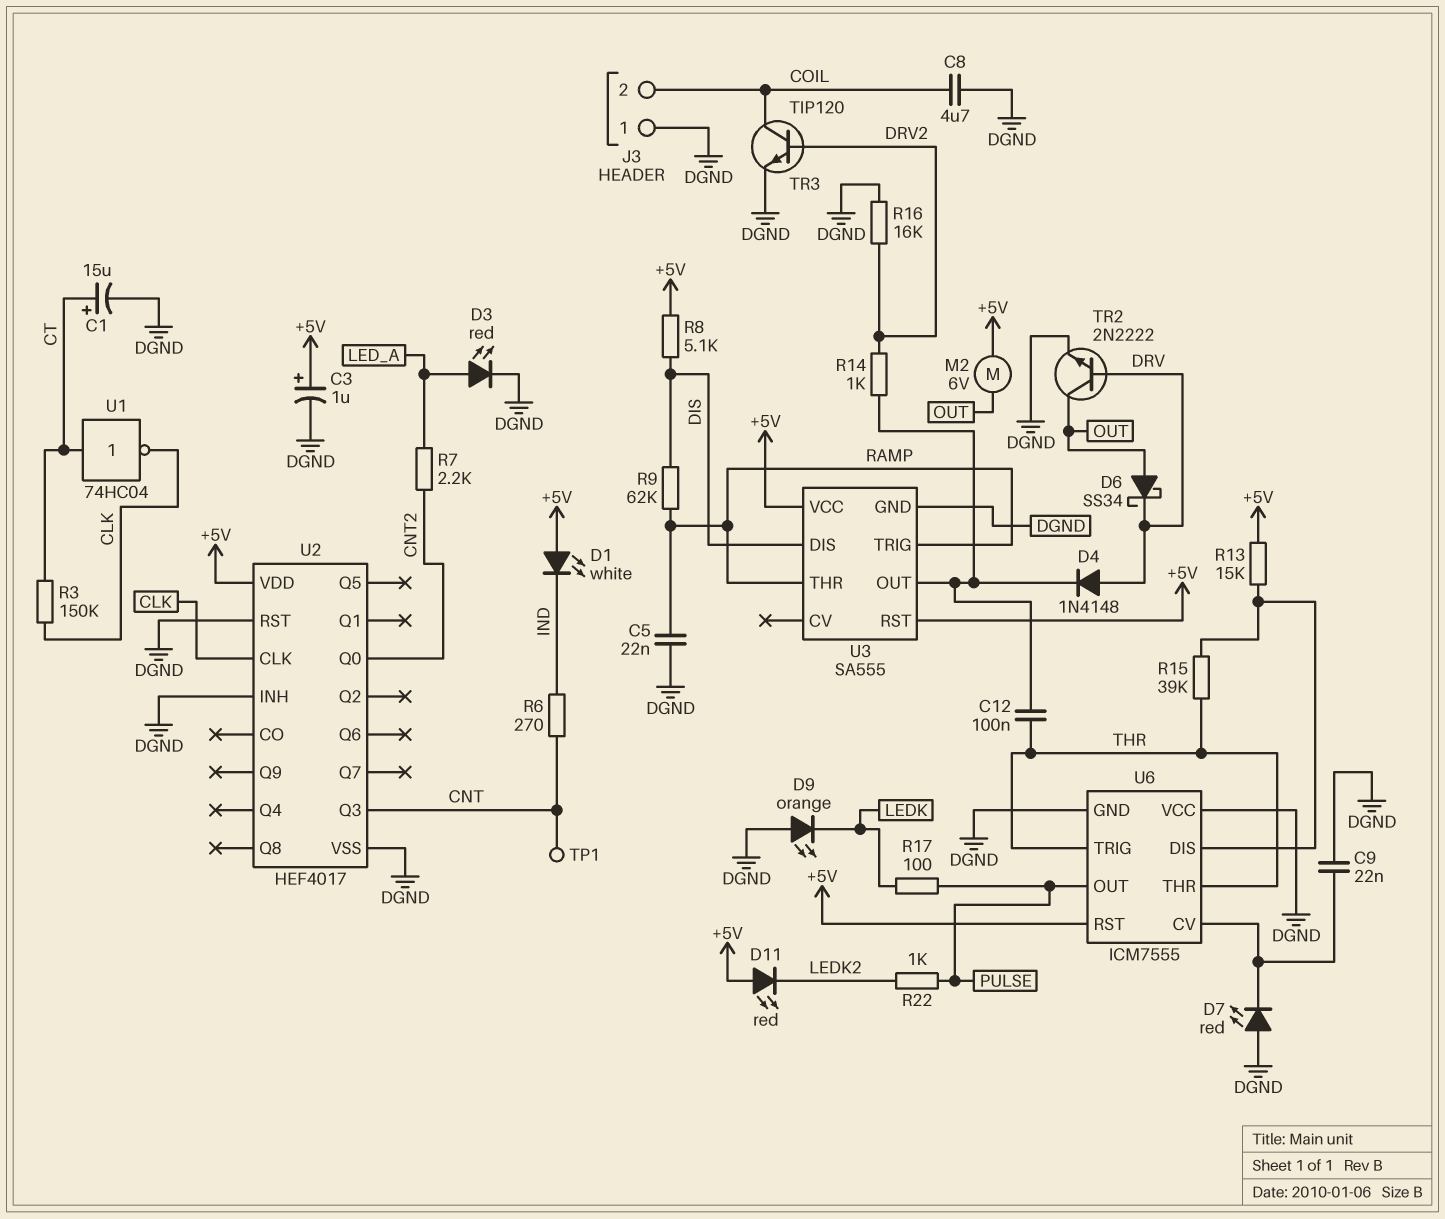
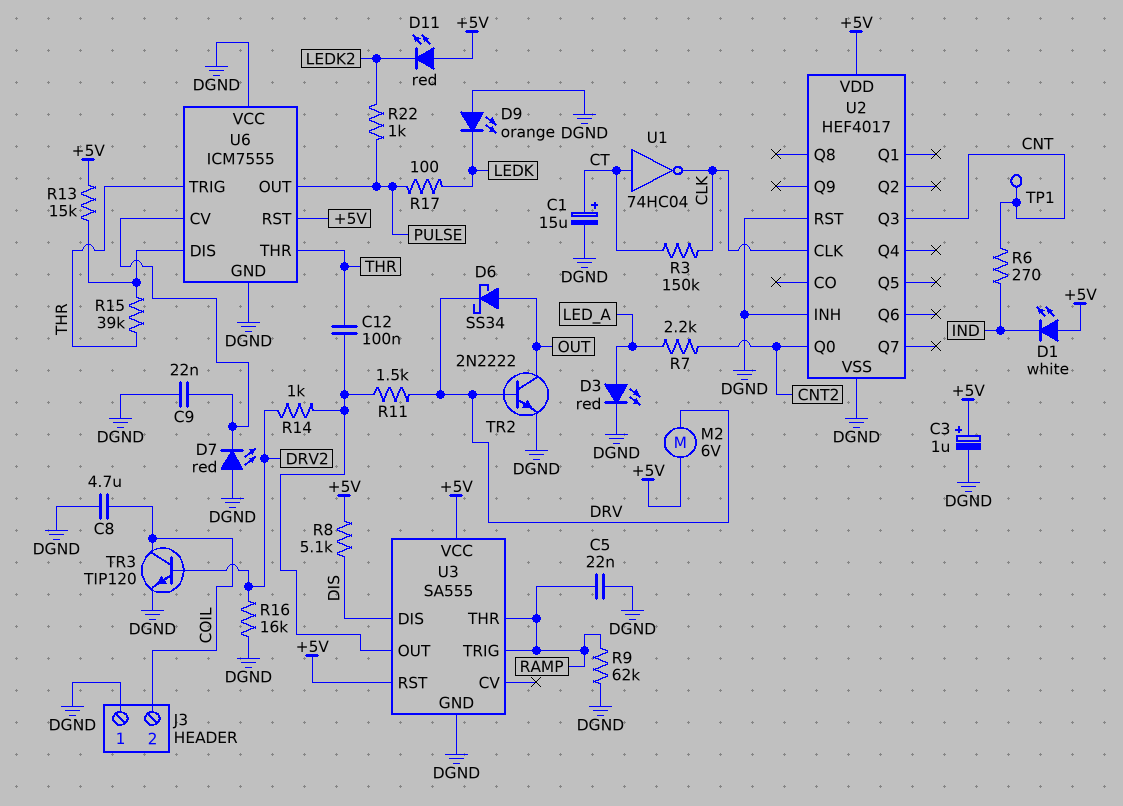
D4: diode 1N4148 (A DRV, K U3/OUT) -> none
M2: motor 6V (+5V, OUT) -> motor 6V (+5V, DRV)
R9: 62k (DIS, RAMP) -> 62k (DGND, RAMP)
R11: none -> 1.5k (DRV, U3/OUT)

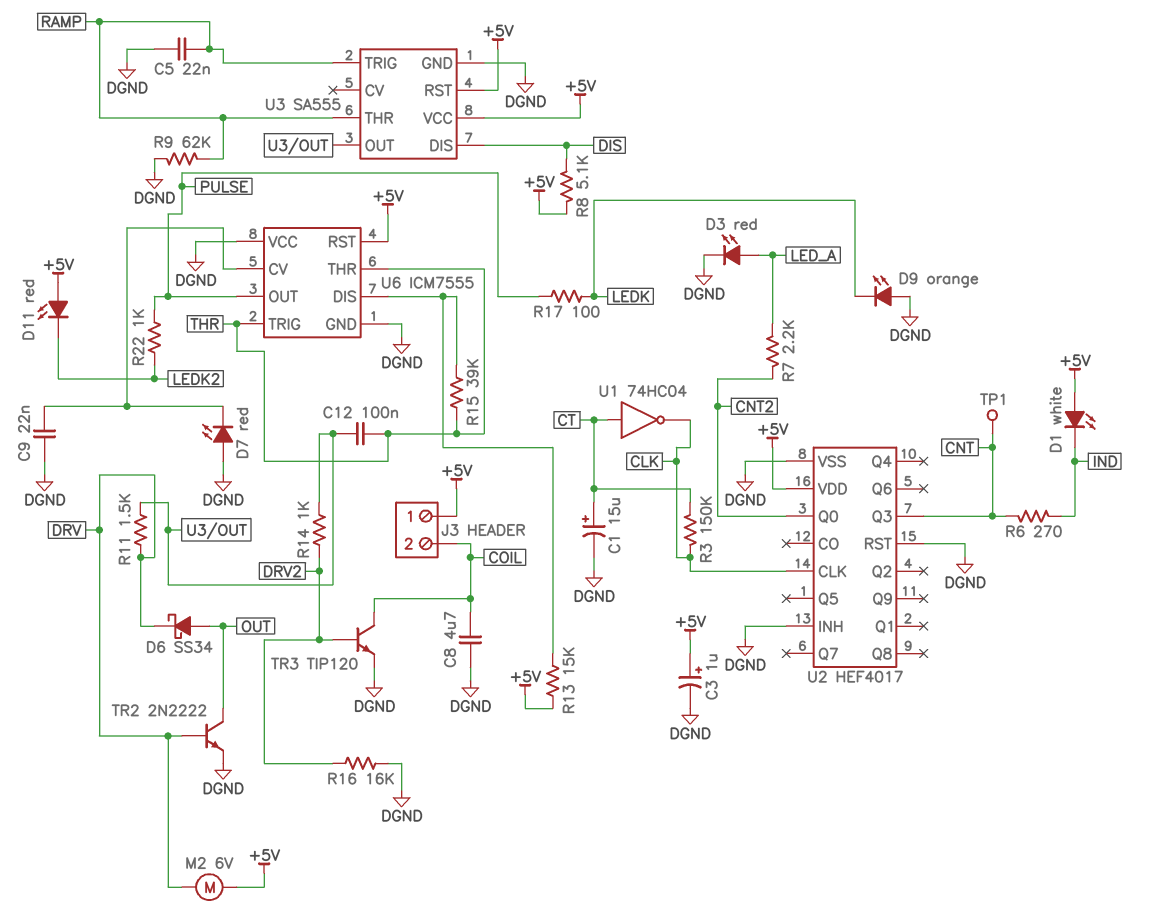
J3 pin 1: DGND -> +5V

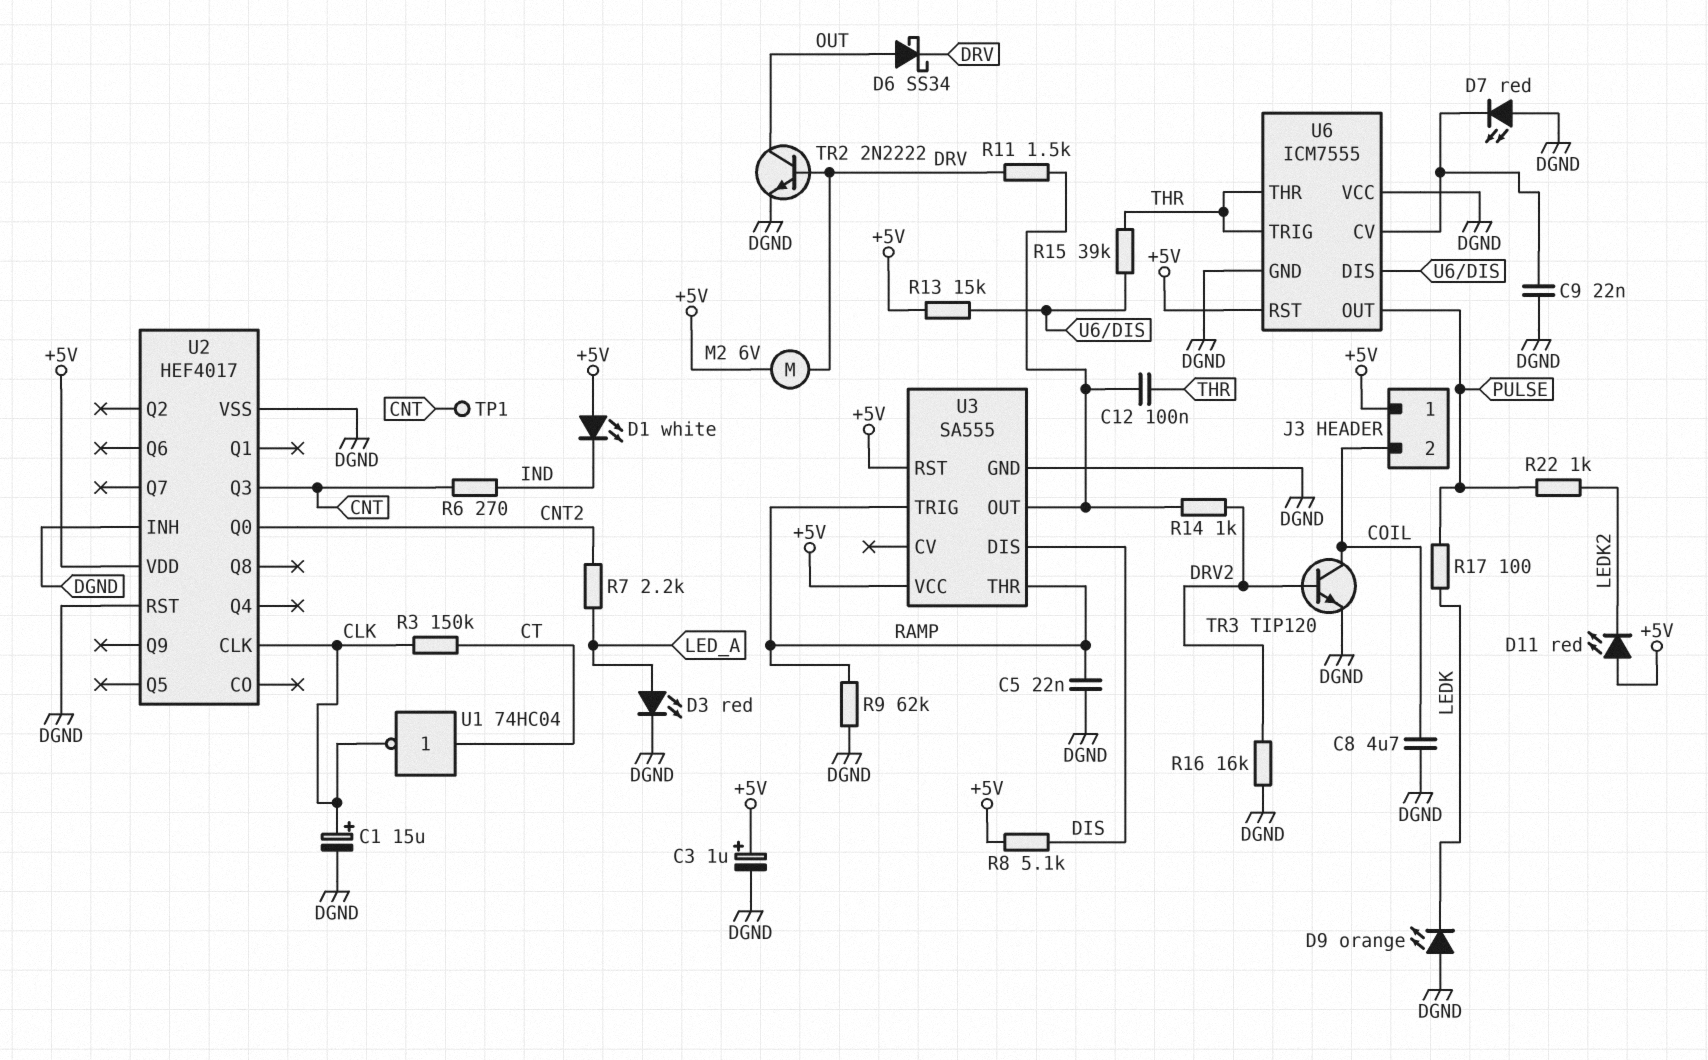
C1: 15uF (plus CT, minus DGND) -> 15uF (plus CLK, minus DGND)

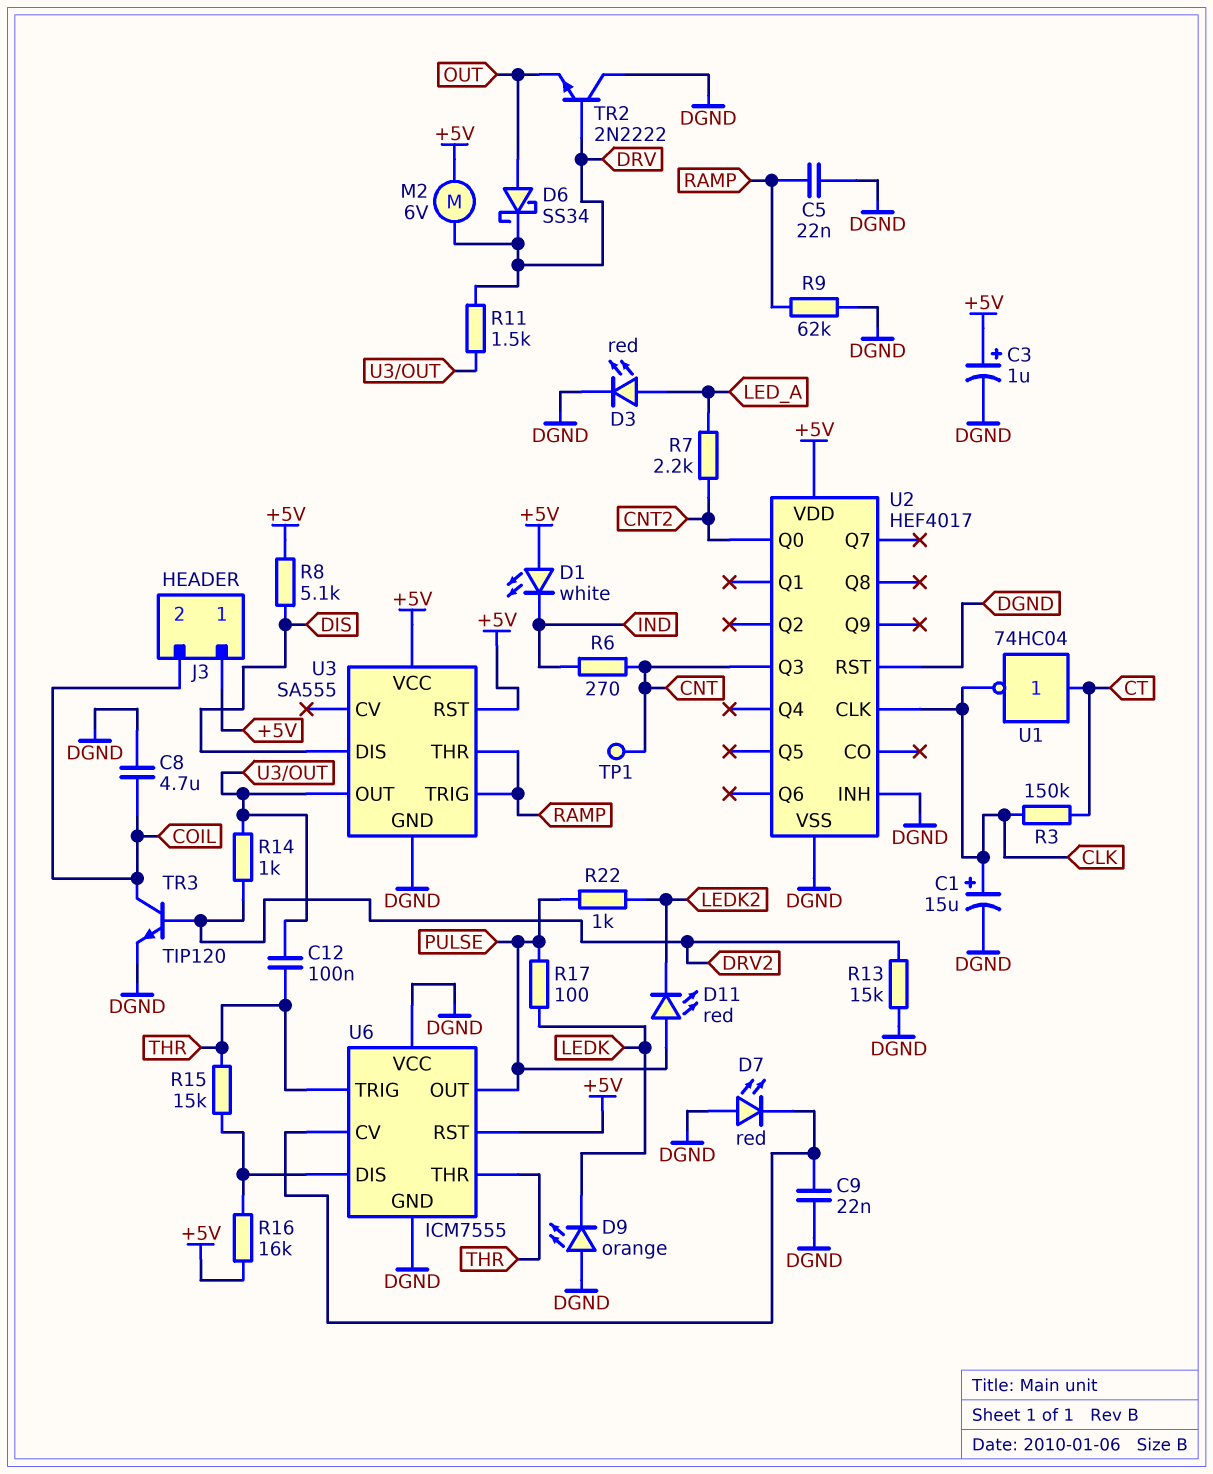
D11: LED red (A +5V, K LEDK2) -> LED red (A PULSE, K LEDK2)
R13: 15k (+5V, U6/DIS) -> 15k (DGND, DRV2)
R15: 39k (THR, U6/DIS) -> 15k (THR, U6/DIS)
R16: 16k (DGND, DRV2) -> 16k (+5V, U6/DIS)
TR2: NPN 2N2222 (B DRV, C OUT, E DGND) -> NPN 2N2222 (B DRV, C DGND, E OUT)

